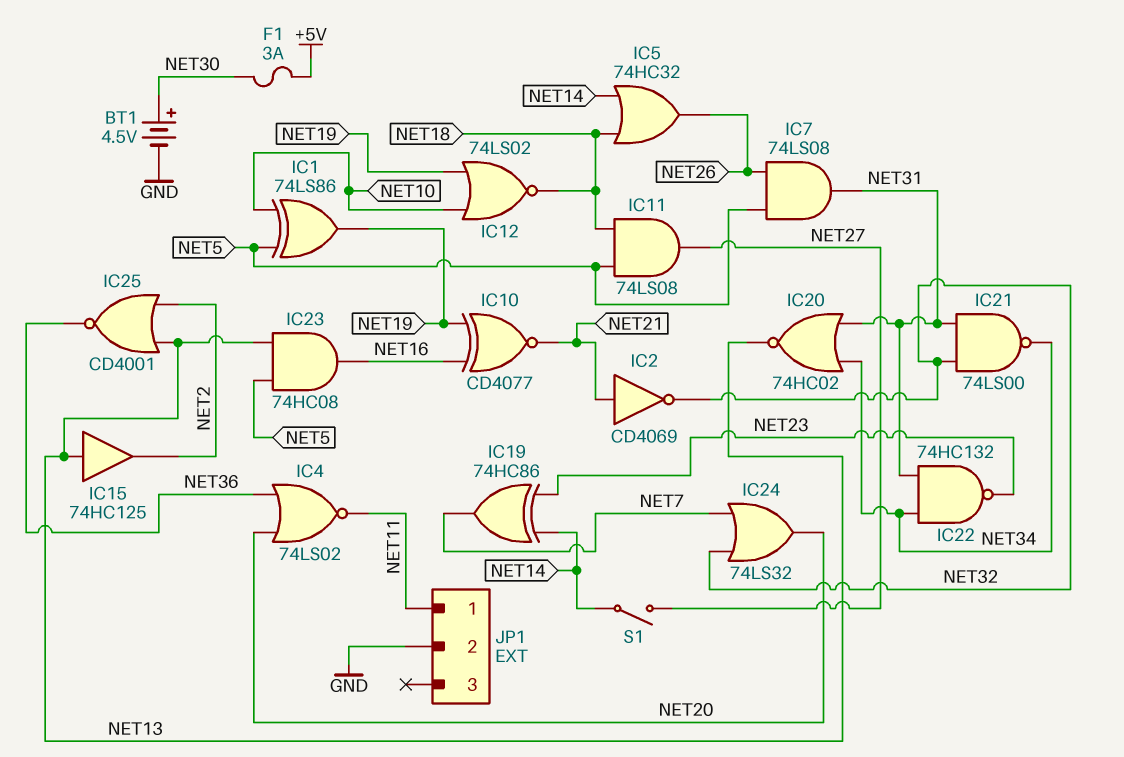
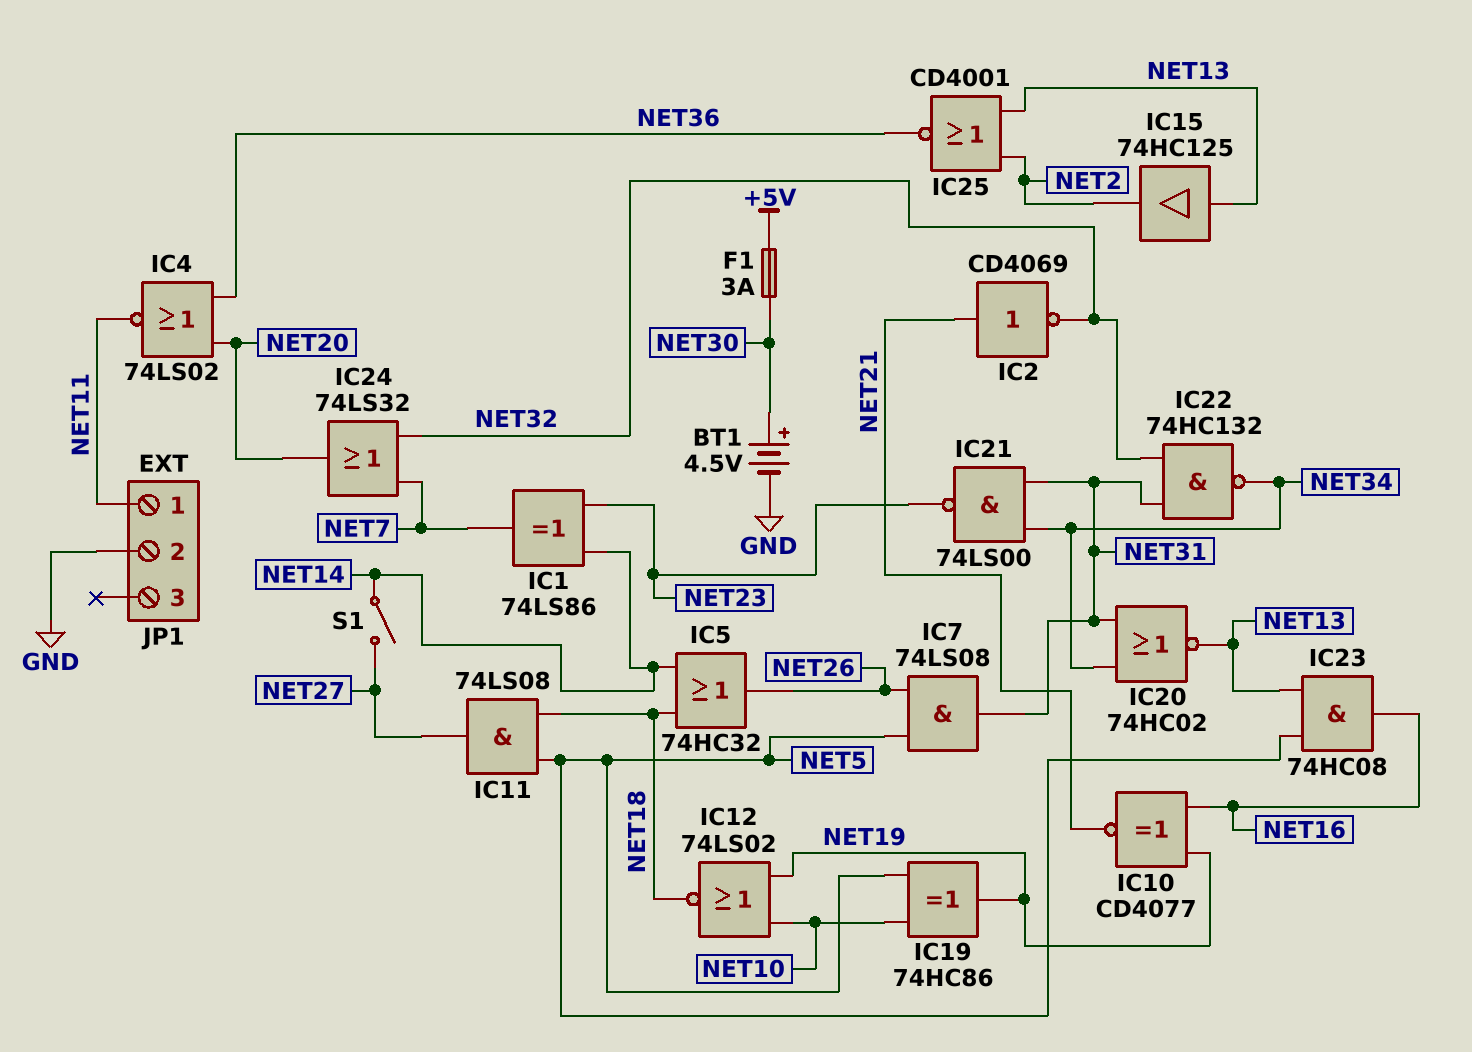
IC1: XOR 74LS86 (in NET5, in NET10, out NET19) -> XOR 74LS86 (in NET14, in NET23, out NET7)
IC19: XOR 74HC86 (in NET14, in NET23, out NET7) -> XOR 74HC86 (in NET5, in NET10, out NET19)
IC21: NAND 74LS00 (in NET31, in NET32, out NET34) -> NAND 74LS00 (in NET31, in NET34, out NET23)
IC22: NAND 74HC132 (in NET31, in NET34, out NET23) -> NAND 74HC132 (in NET31, in NET32, out NET34)

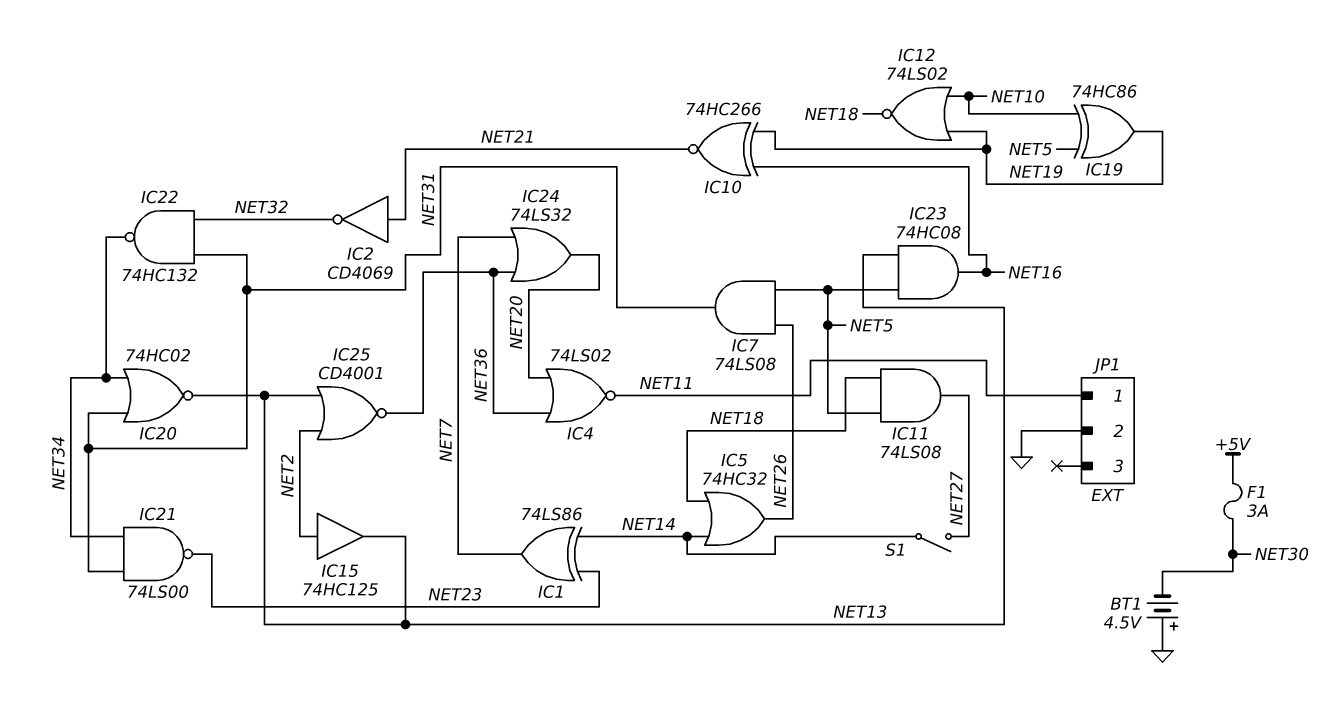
BT1: 4.5V (plus NET30, minus GND) -> 4.5V (plus GND, minus NET30)
IC10: XNOR CD4077 (in NET16, in NET19, out NET21) -> XNOR 74HC266 (in NET16, in NET19, out NET21)
IC15: buffer 74HC125 (in NET13, out NET2) -> buffer 74HC125 (in NET2, out NET13)
IC24: OR 74LS32 (in NET7, in NET32, out NET20) -> OR 74LS32 (in NET7, in NET36, out NET20)

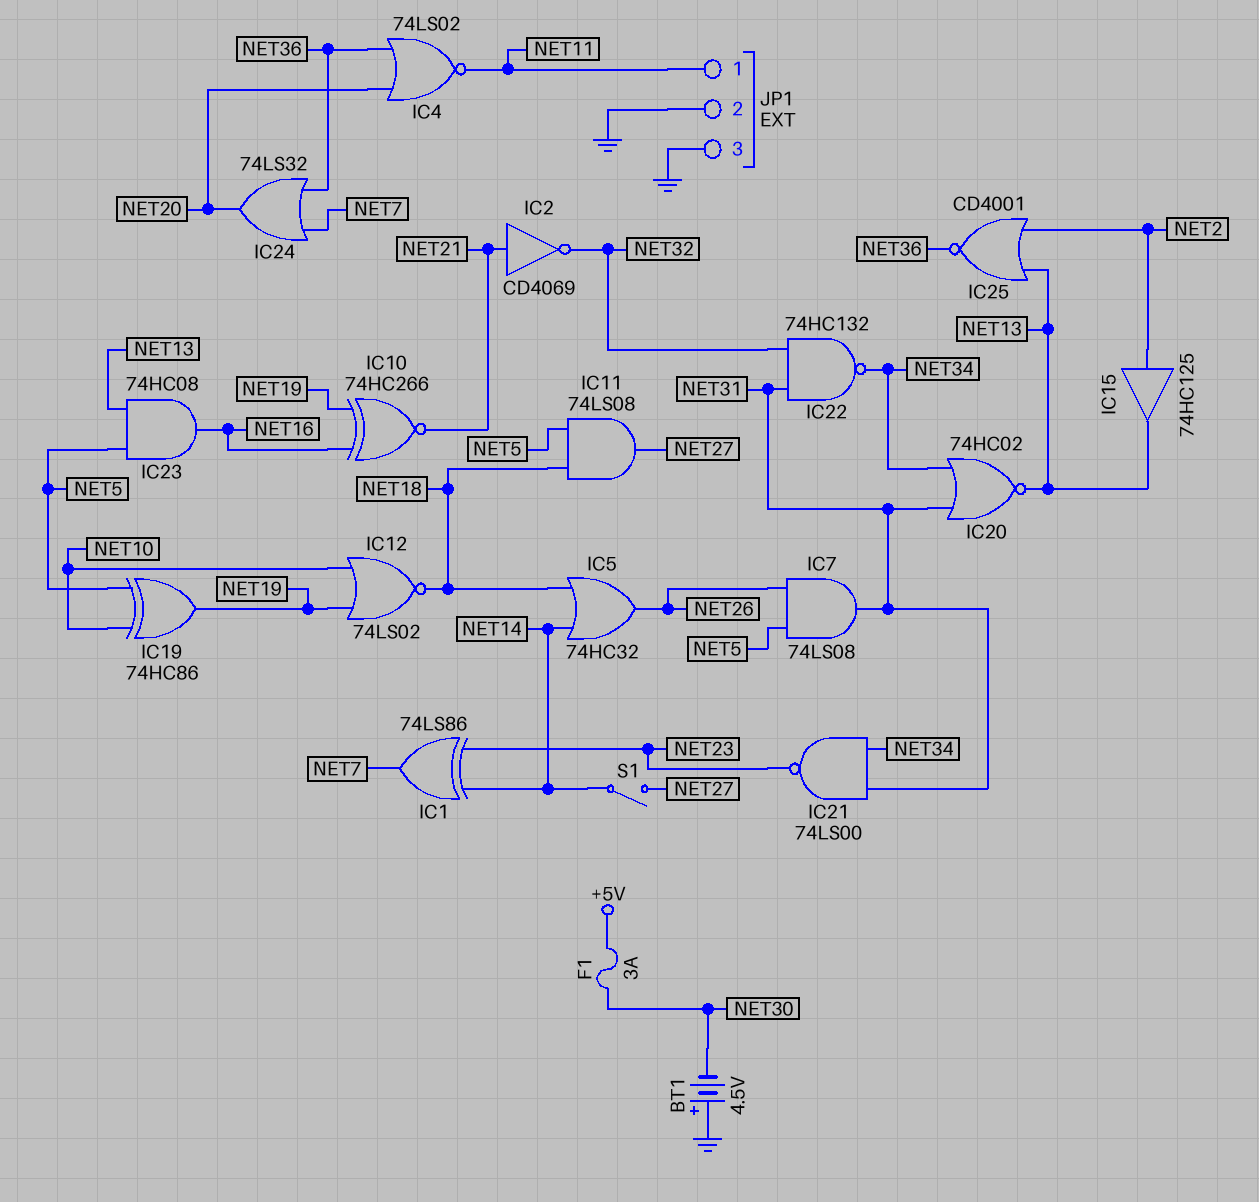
JP1 pin 3: none -> GND

